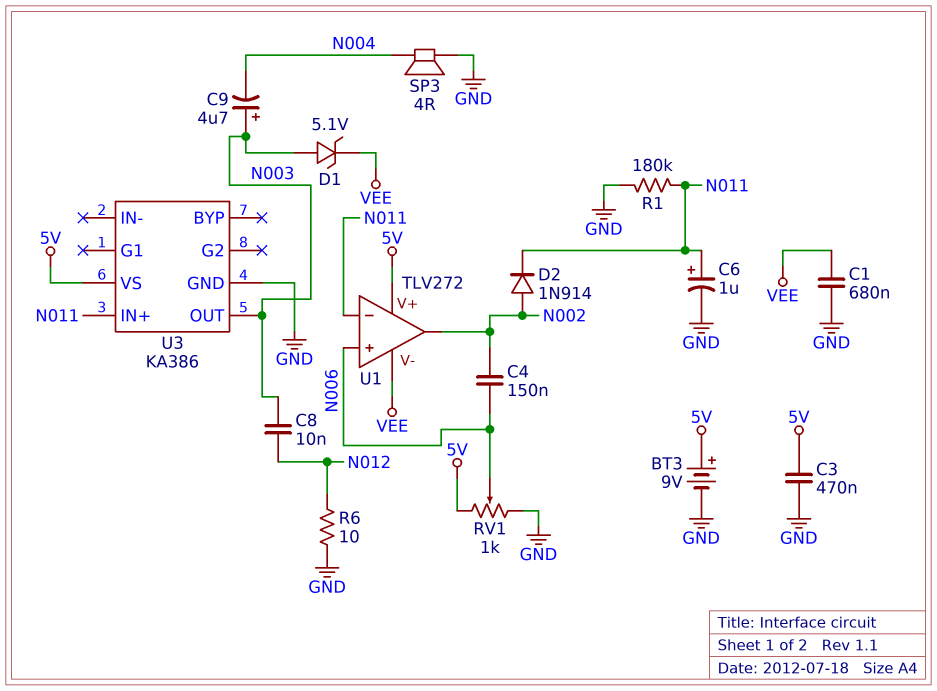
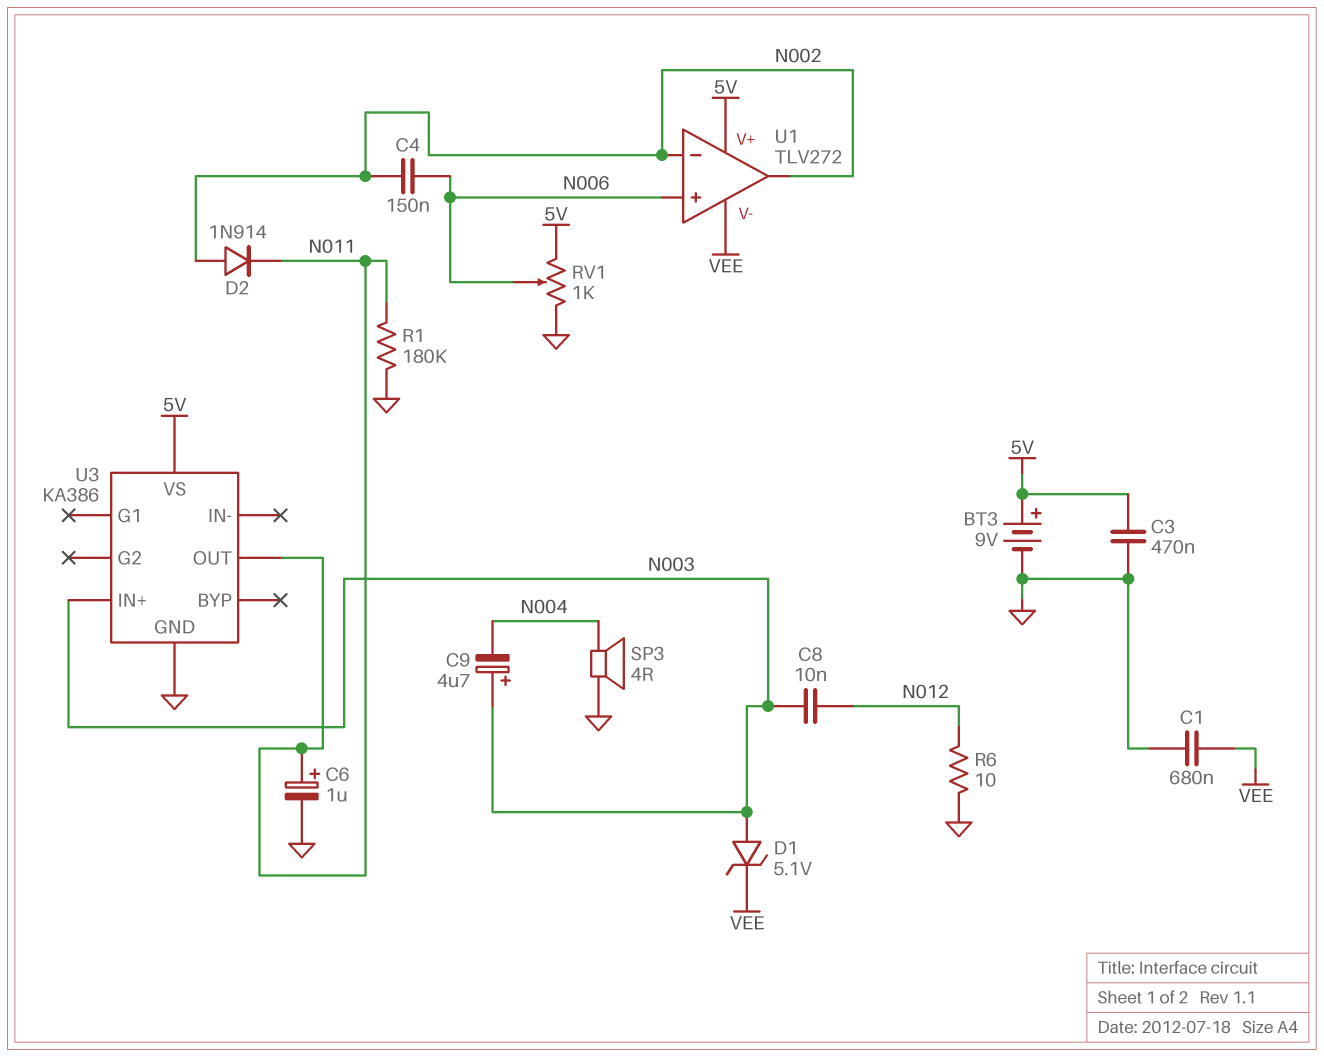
U1 pin in-: N011 -> N002
U3 pin IN+: N011 -> N003
U3 pin OUT: N003 -> N011

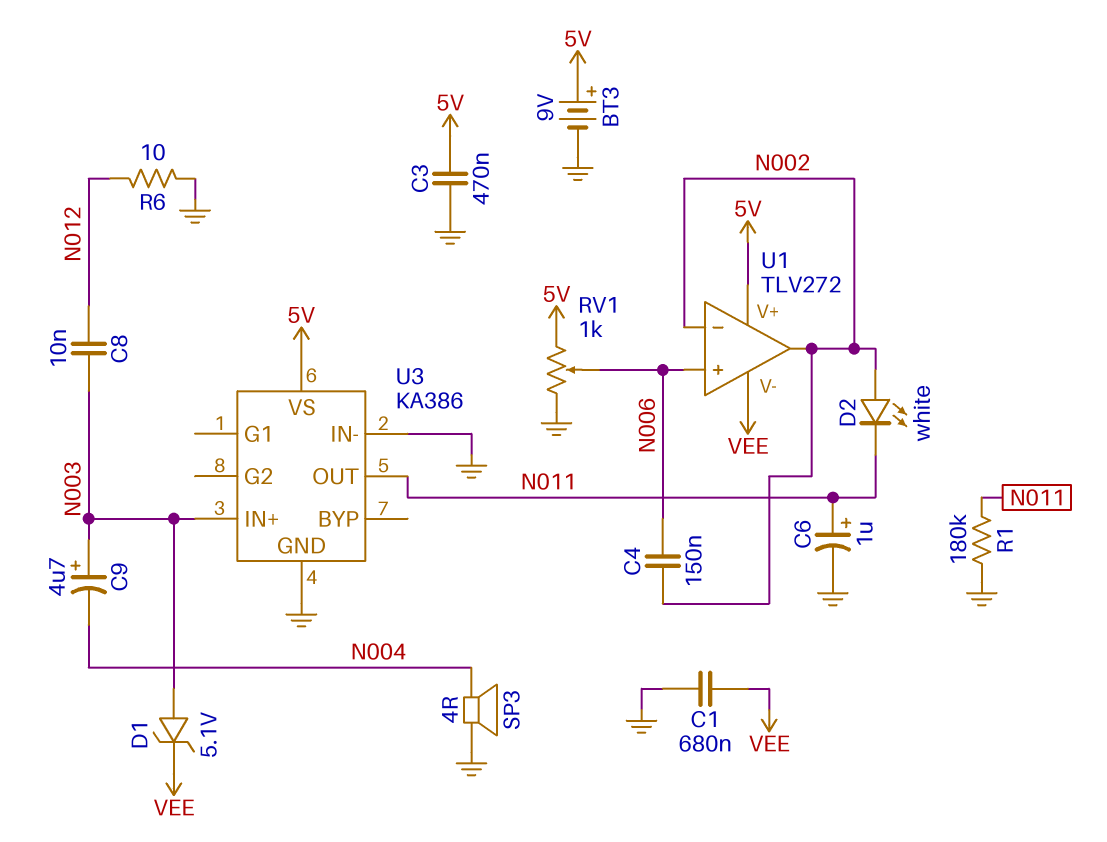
D2: diode 1N914 (A N002, K N011) -> LED white (A N002, K N011)
U3 pin IN-: none -> GND

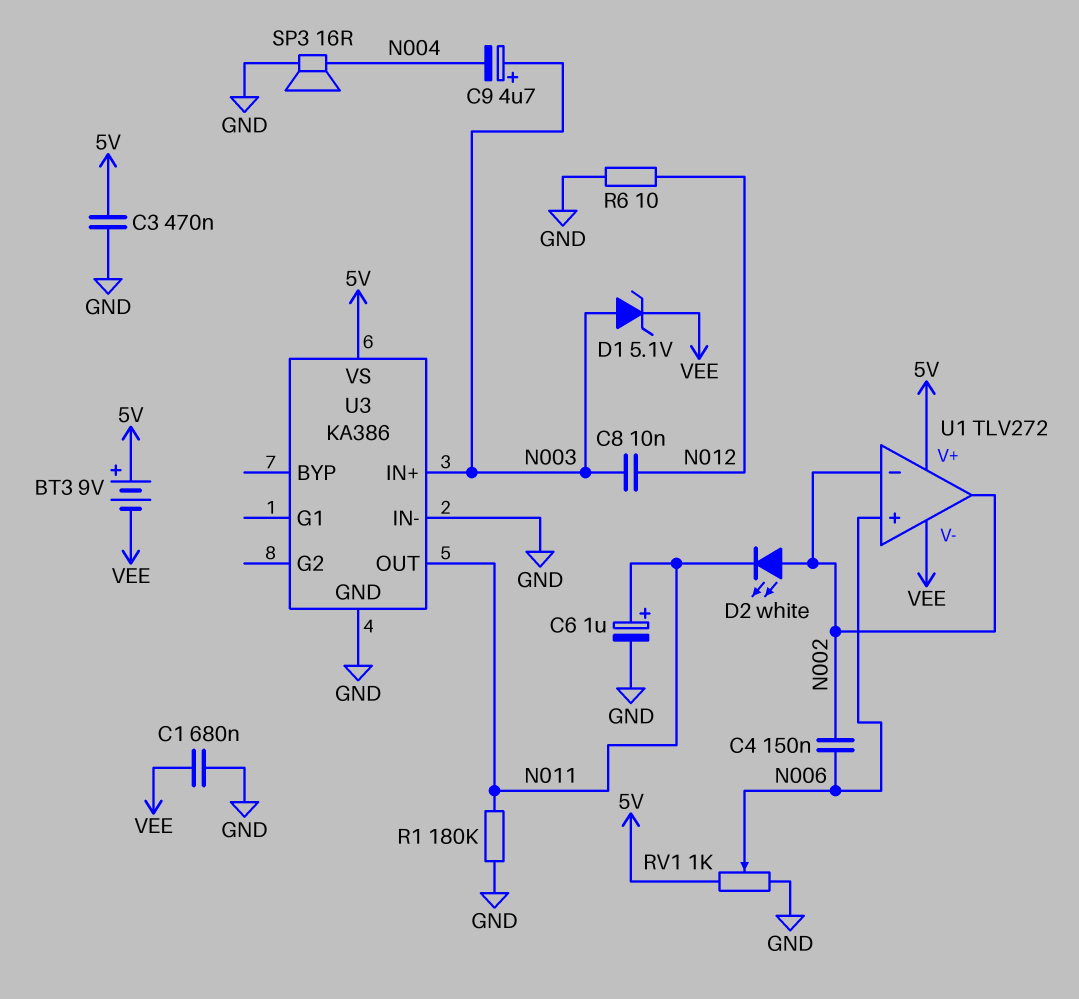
BT3: 9V (plus 5V, minus GND) -> 9V (plus 5V, minus VEE)
SP3: speaker 4R (GND, N004) -> speaker 16R (GND, N004)

